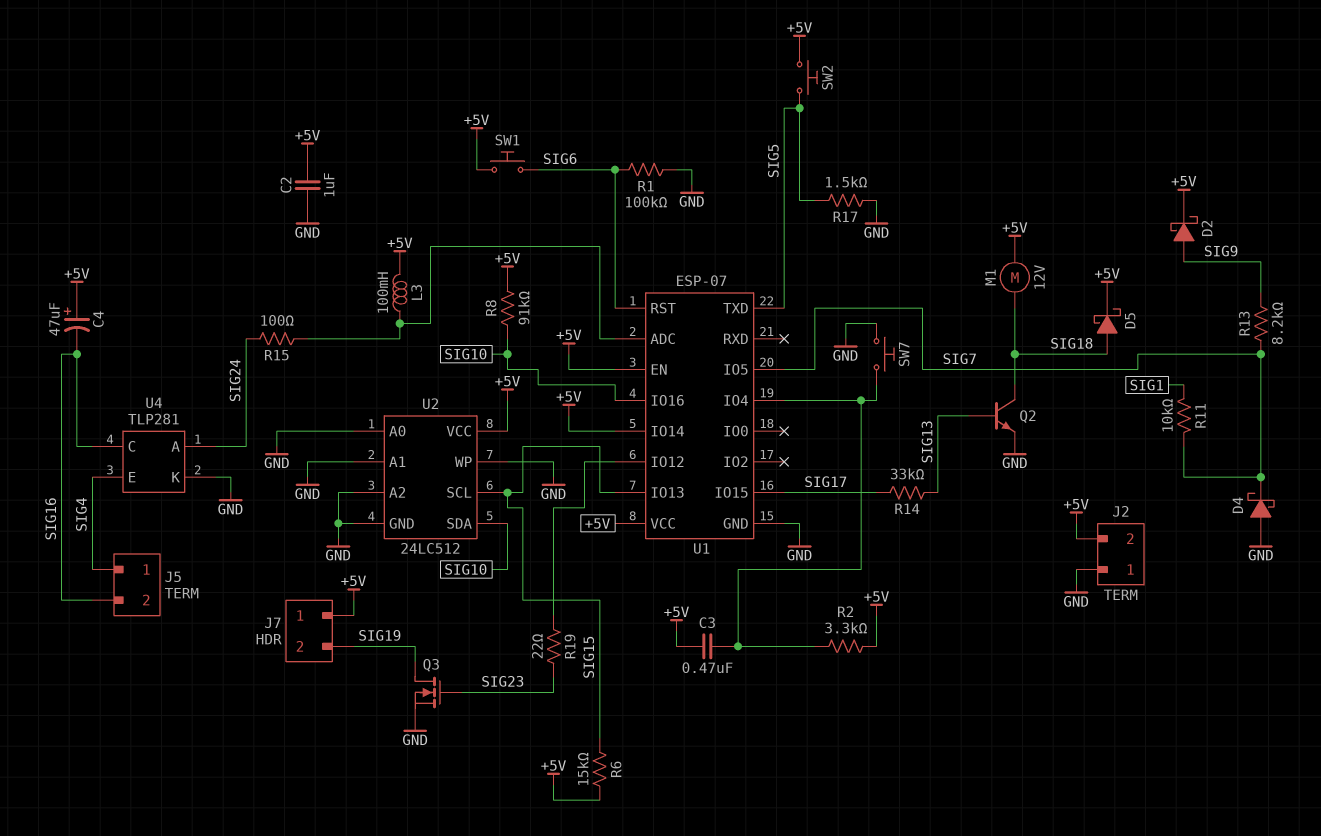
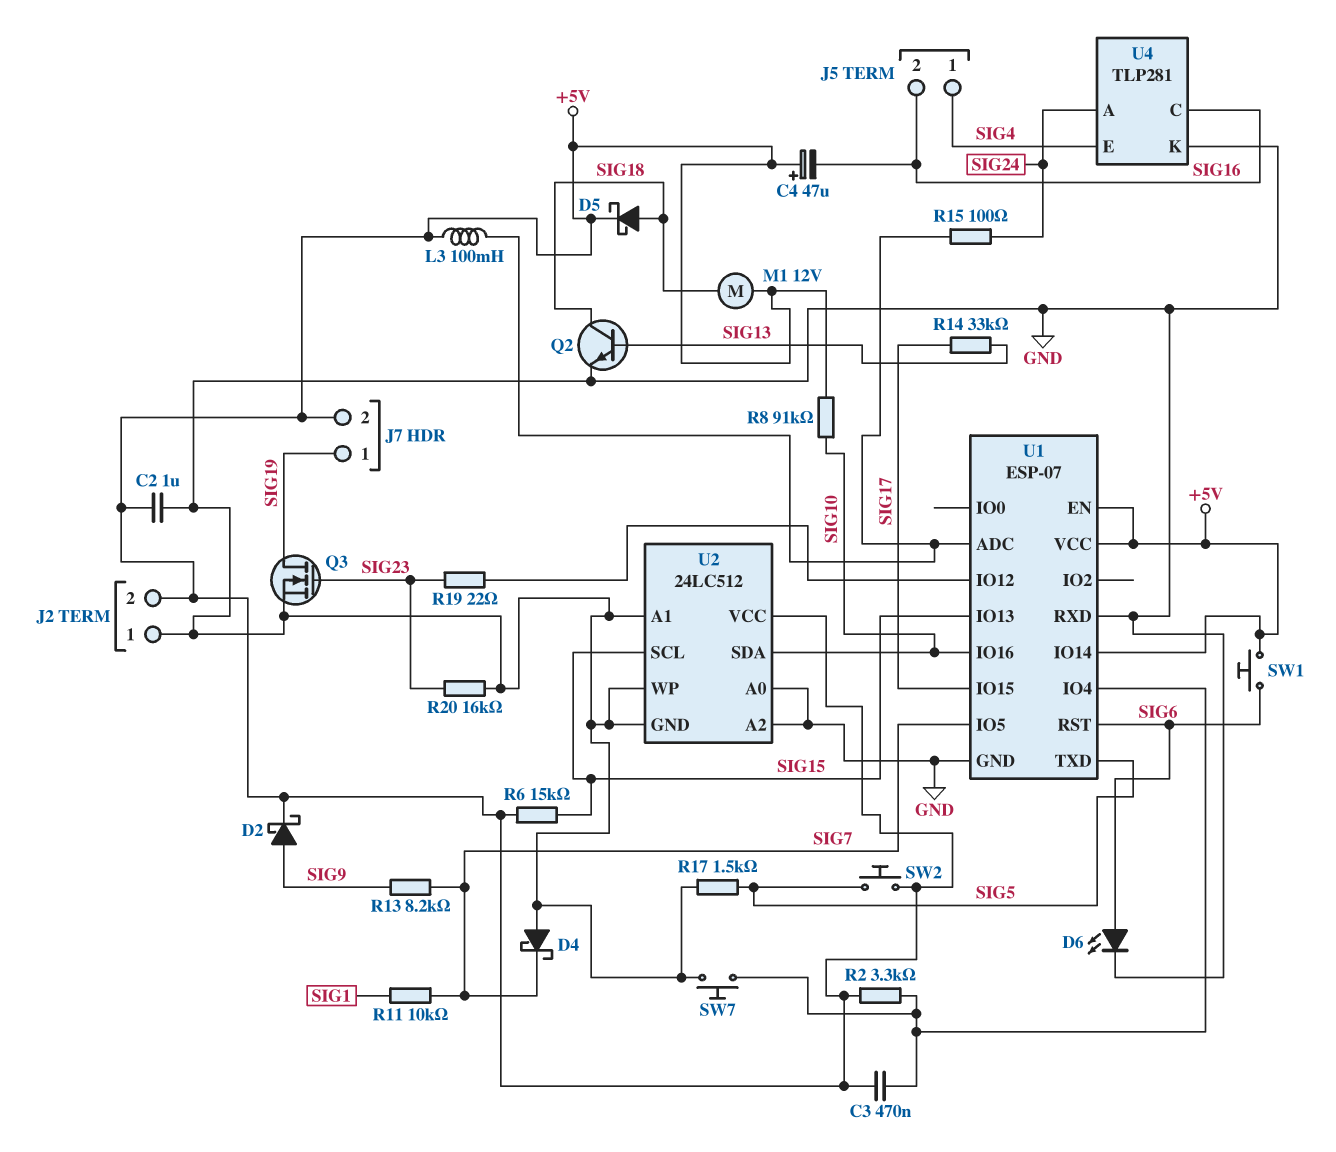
D6: none -> LED (A SIG6, K GND)
J7 pin 1: +5V -> SIG19
J7 pin 2: SIG19 -> +5V
R1: 100k (GND, SIG6) -> none
R20: none -> 16k (GND, SIG23)
U1 pin RXD: none -> GND

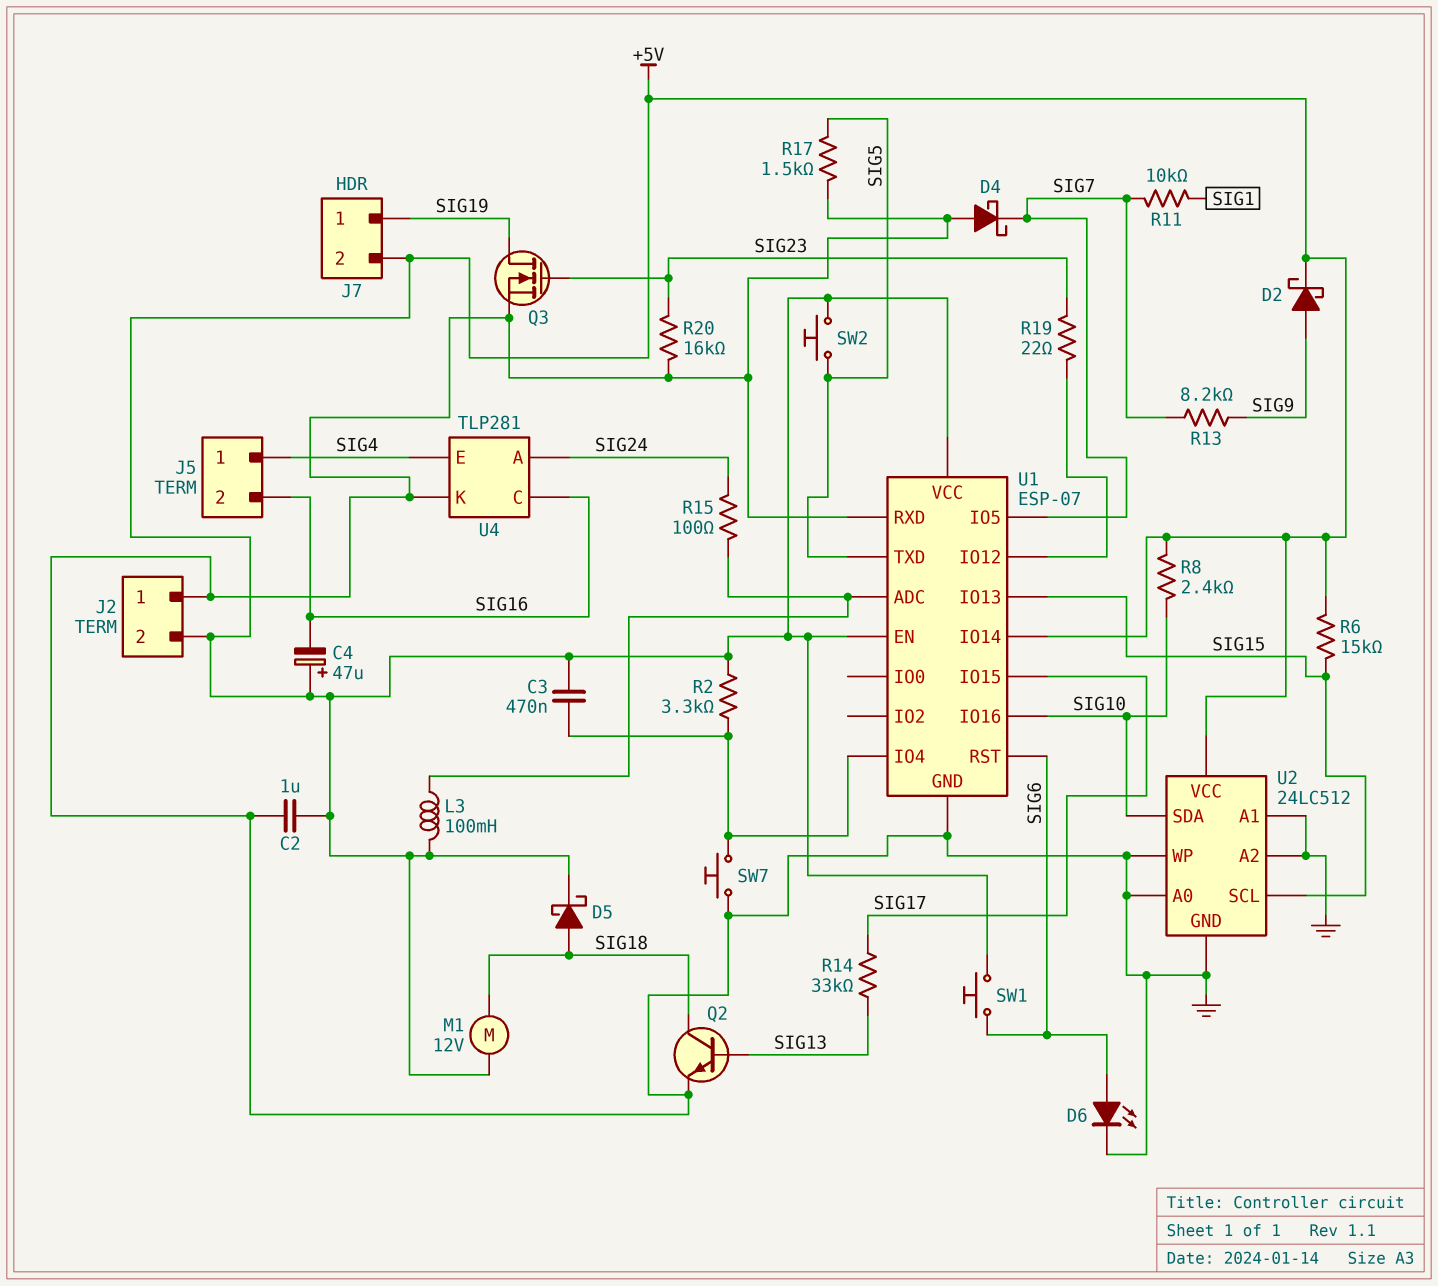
R8: 91k (+5V, SIG10) -> 2.4k (+5V, SIG10)

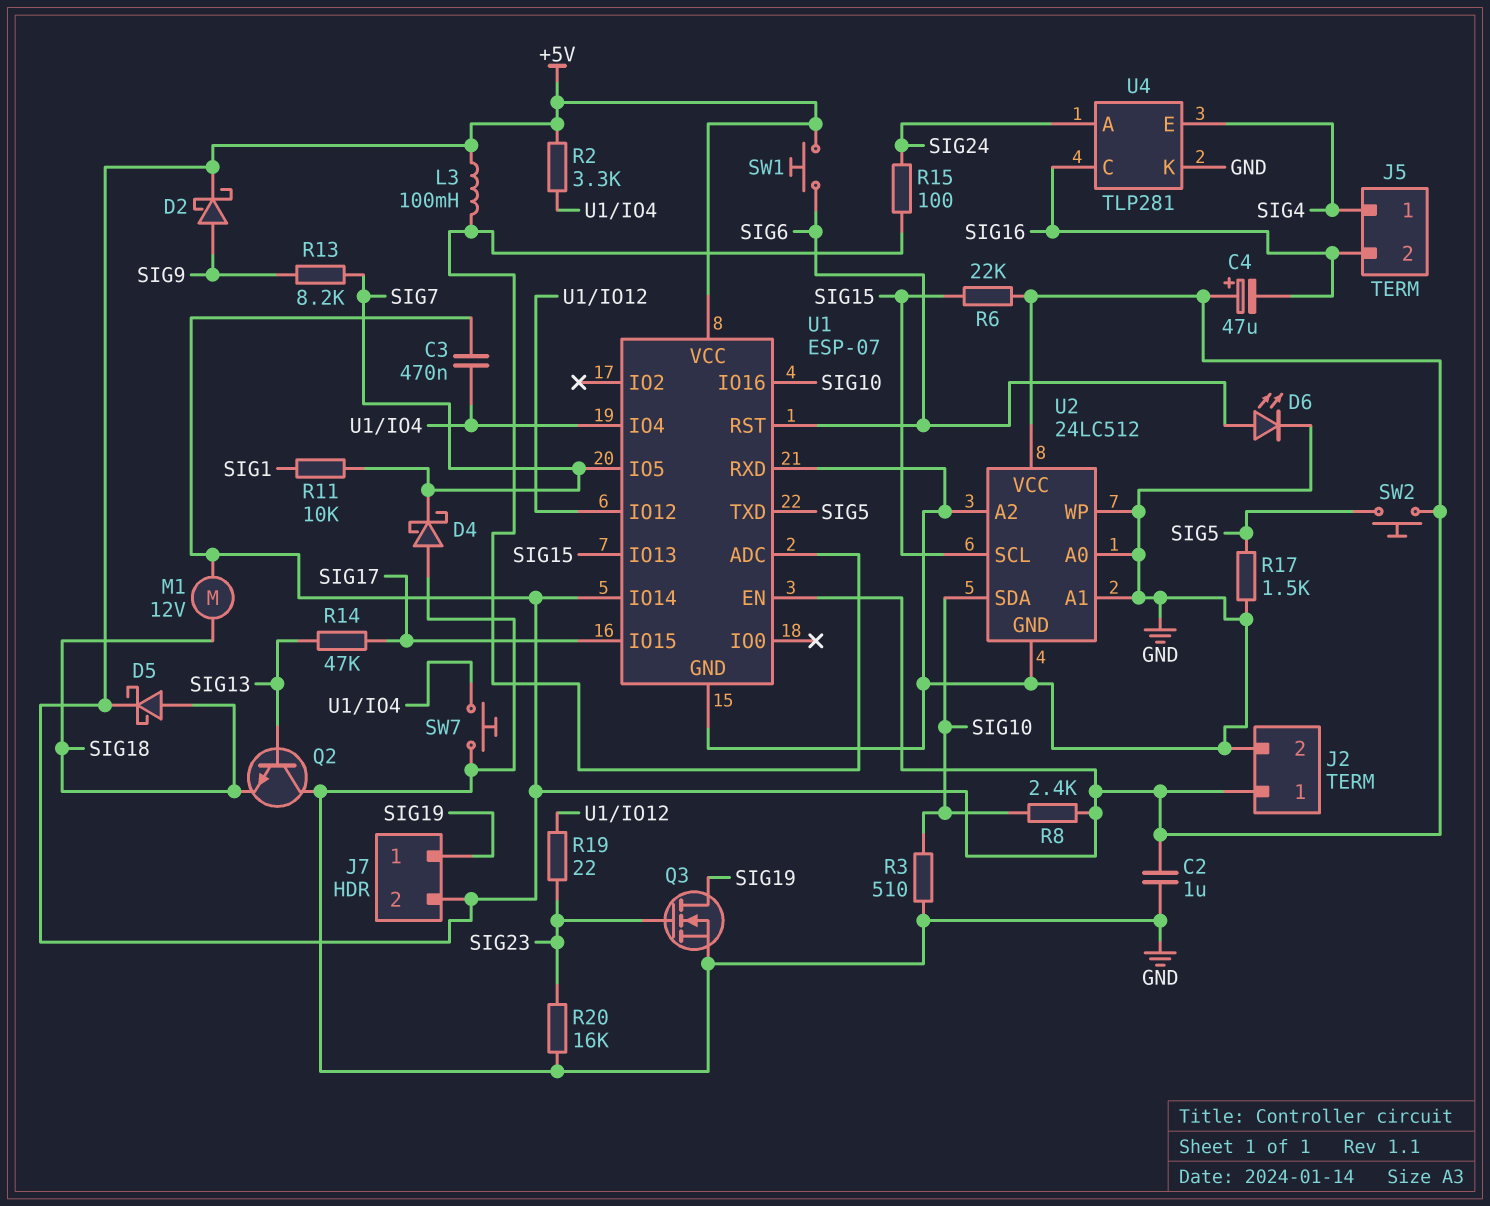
J2 pin 1: GND -> +5V
J2 pin 2: +5V -> GND
Q2: NPN (B SIG13, C SIG18, E GND) -> NPN (B SIG13, C GND, E SIG18)
R3: none -> 510 (GND, SIG10)
R6: 15k (+5V, SIG15) -> 22k (+5V, SIG15)
R14: 33k (SIG13, SIG17) -> 47k (SIG13, SIG17)

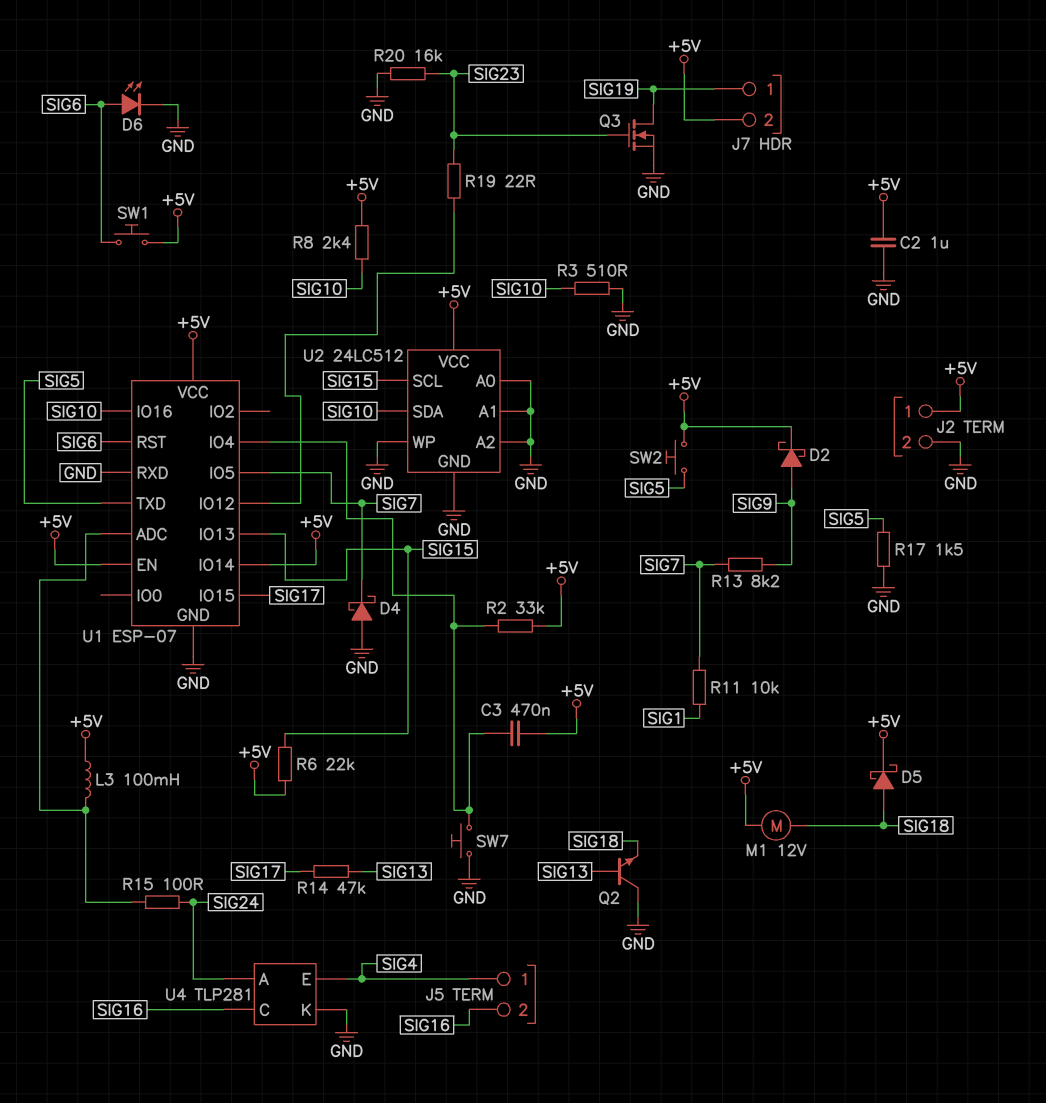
C4: 47uF (plus +5V, minus SIG16) -> none
R2: 3.3k (+5V, U1/IO4) -> 33k (+5V, U1/IO4)

